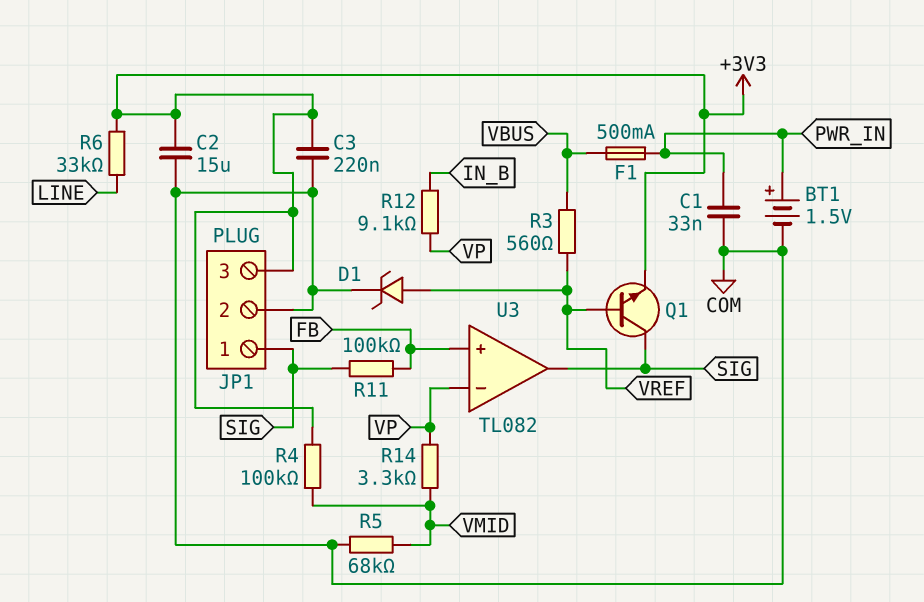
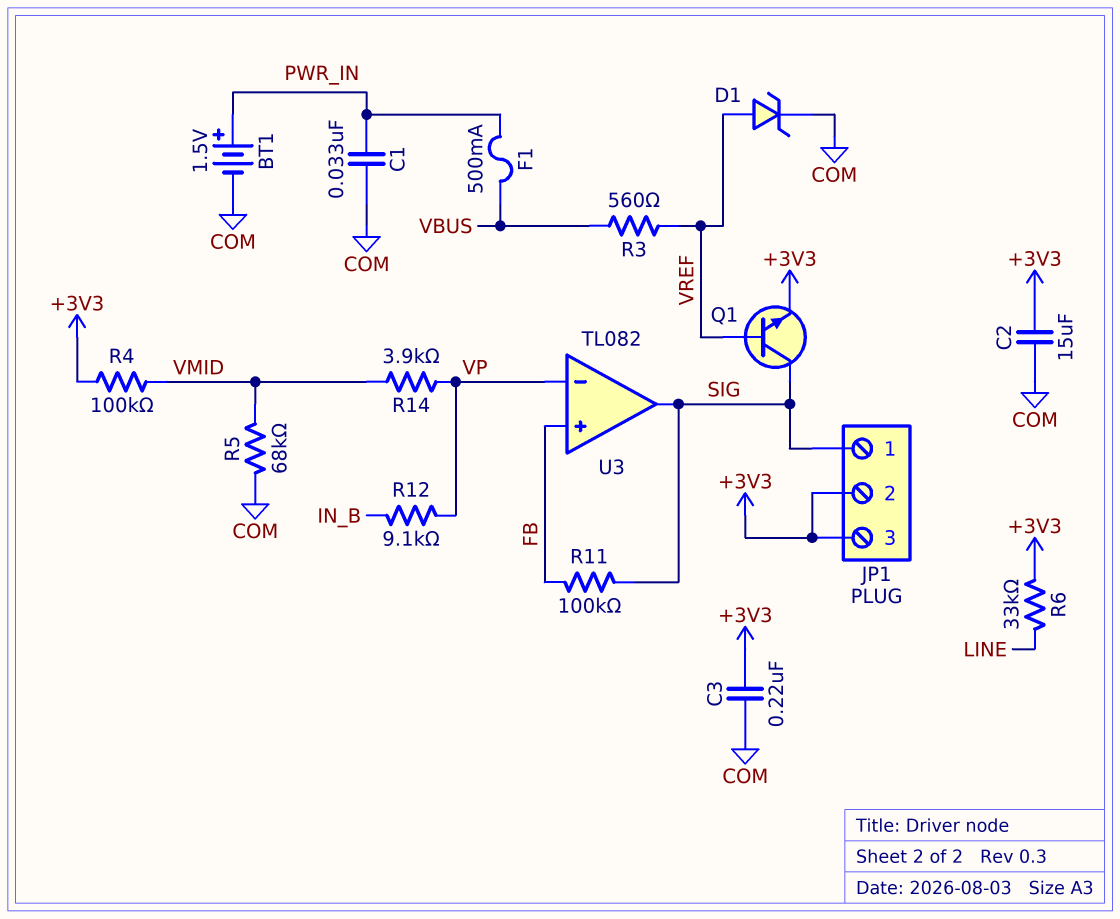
JP1 pin 2: COM -> +3V3
R14: 3.3k (VMID, VP) -> 3.9k (VMID, VP)

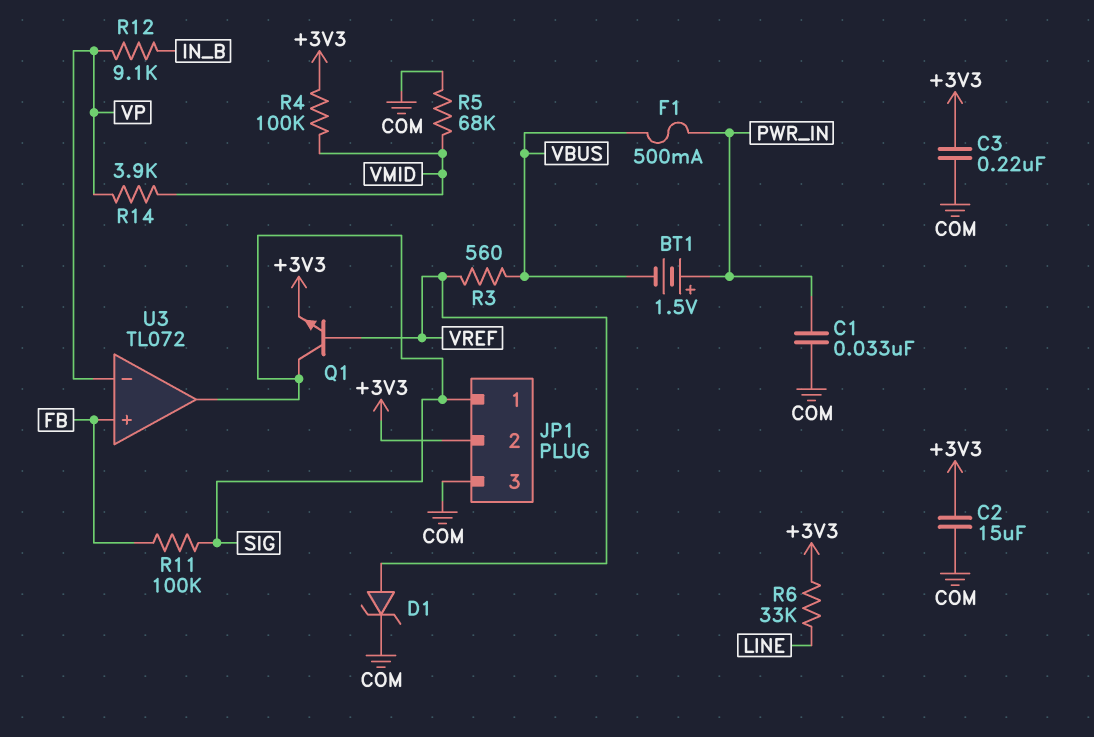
BT1: 1.5V (plus PWR_IN, minus COM) -> 1.5V (plus PWR_IN, minus VBUS)
JP1 pin 3: +3V3 -> COM
U3: TL082 -> TL072

